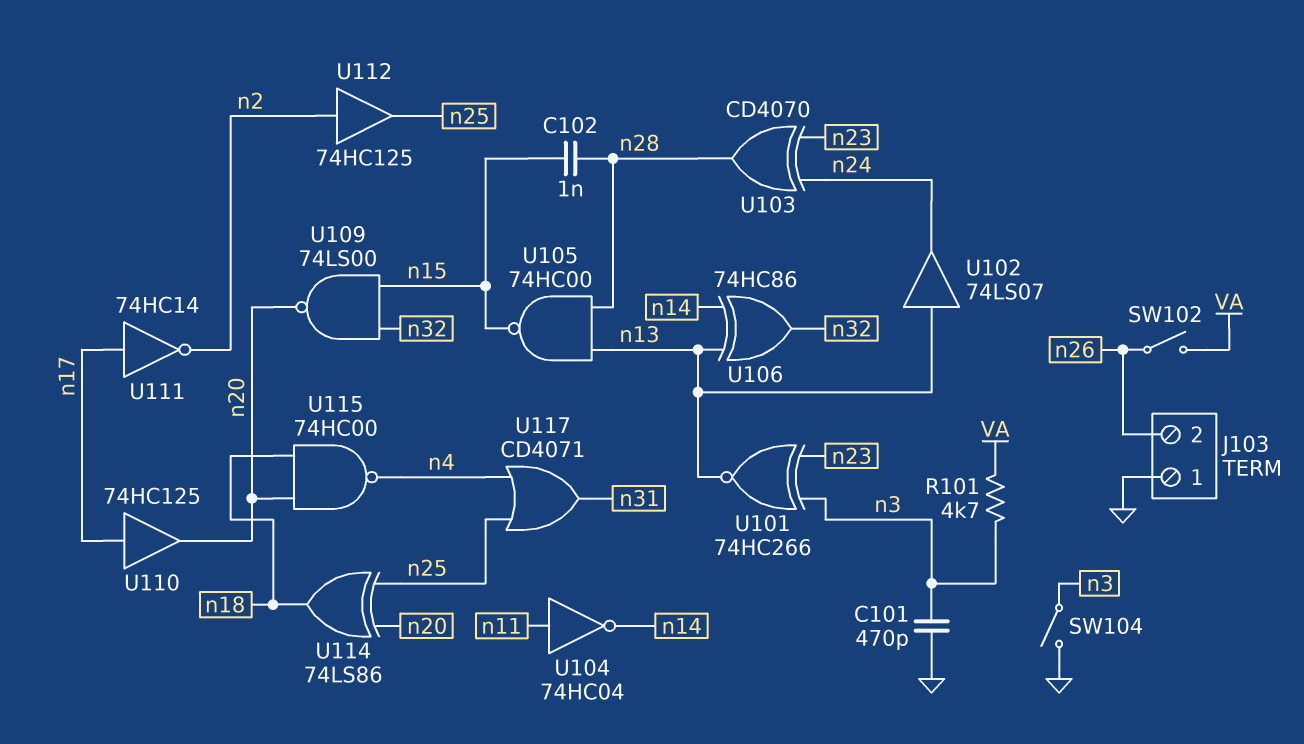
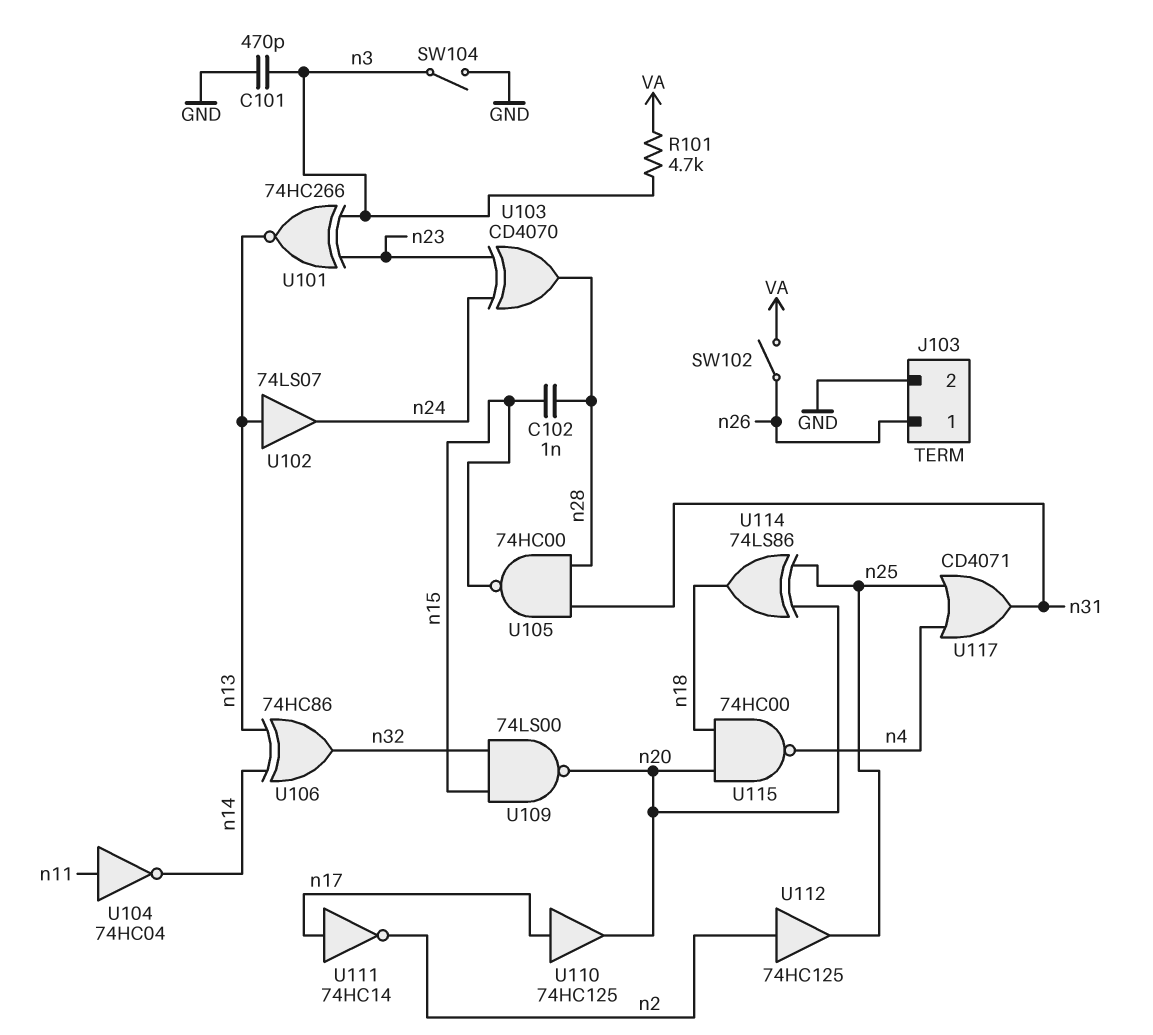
J103 pin 1: GND -> n26
J103 pin 2: n26 -> GND
U105: NAND 74HC00 (in n13, in n28, out n15) -> NAND 74HC00 (in n28, in n31, out n15)

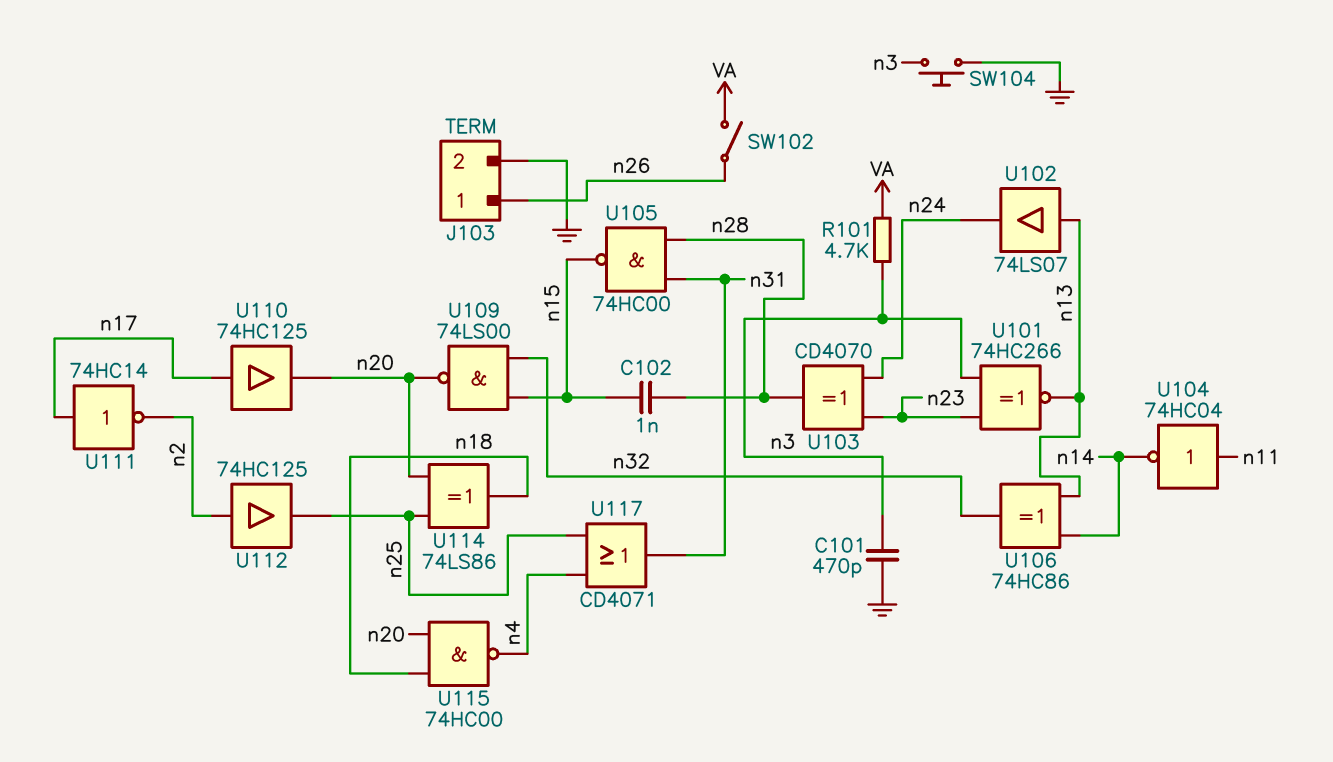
SW104: switch (GND, n3) -> button (GND, n3)

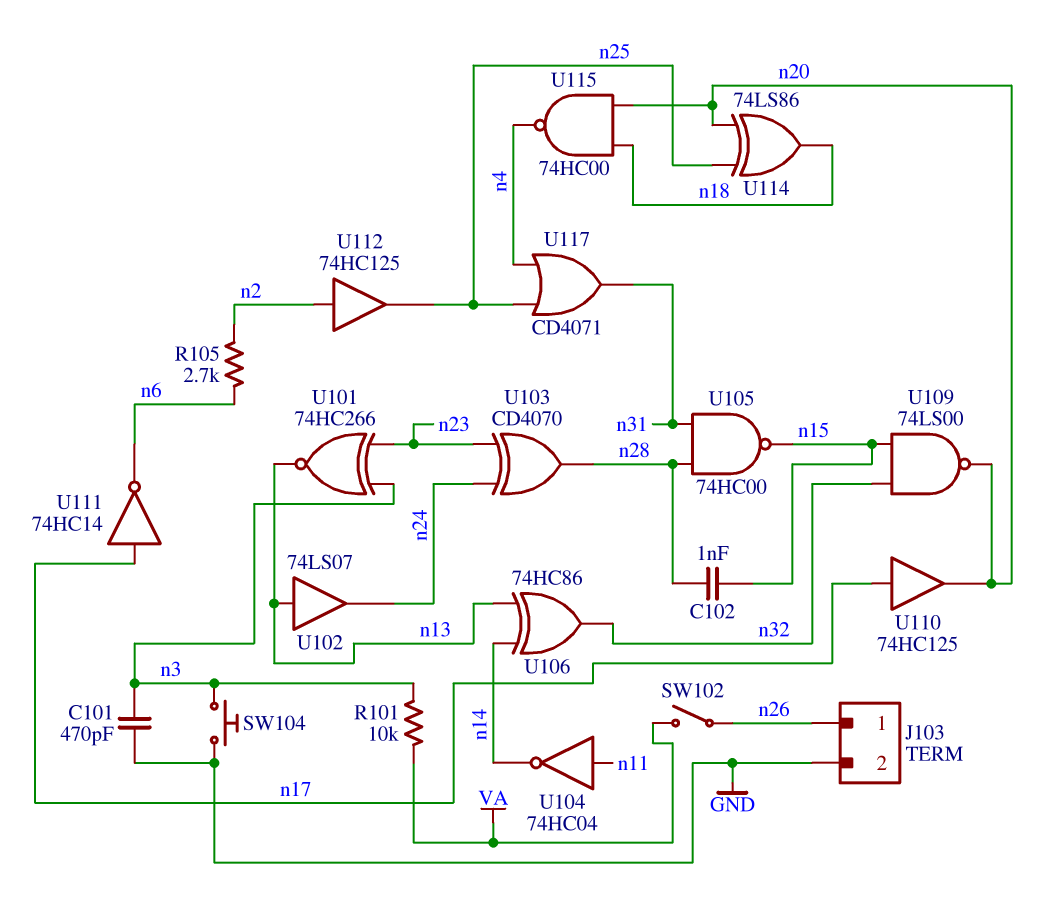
R101: 4.7k (VA, n3) -> 10k (VA, n3)
R105: none -> 2.7k (n2, n6)
U111: NOT 74HC14 (in n17, out n2) -> NOT 74HC14 (in n17, out n6)

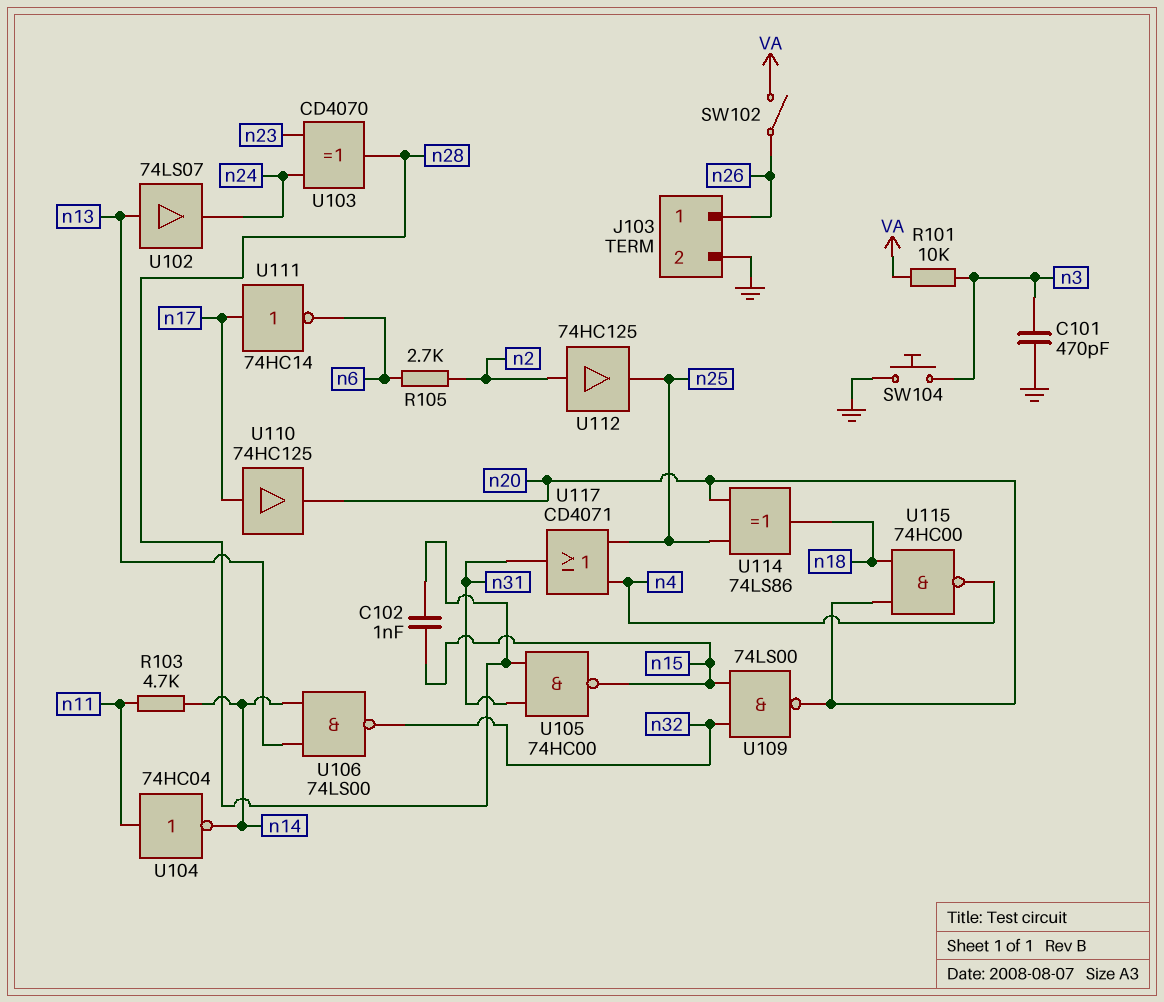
R103: none -> 4.7k (n11, n14)
U101: XNOR 74HC266 (in n3, in n23, out n13) -> none
U106: XOR 74HC86 (in n13, in n14, out n32) -> NAND 74LS00 (in n13, in n14, out n32)

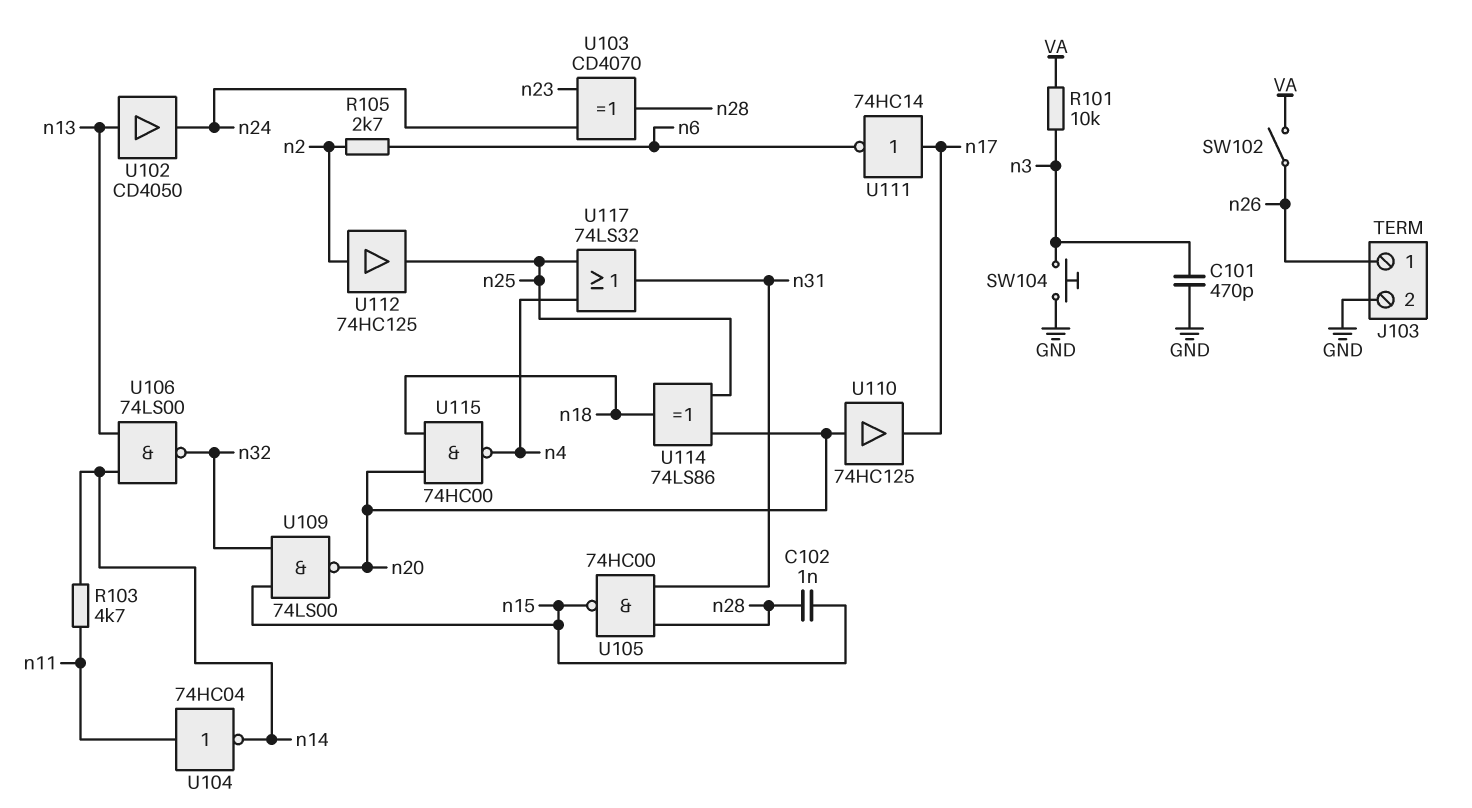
U102: buffer 74LS07 (in n13, out n24) -> buffer CD4050 (in n13, out n24)
U110: buffer 74HC125 (in n17, out n20) -> buffer 74HC125 (in n20, out n17)
U117: OR CD4071 (in n4, in n25, out n31) -> OR 74LS32 (in n4, in n25, out n31)

